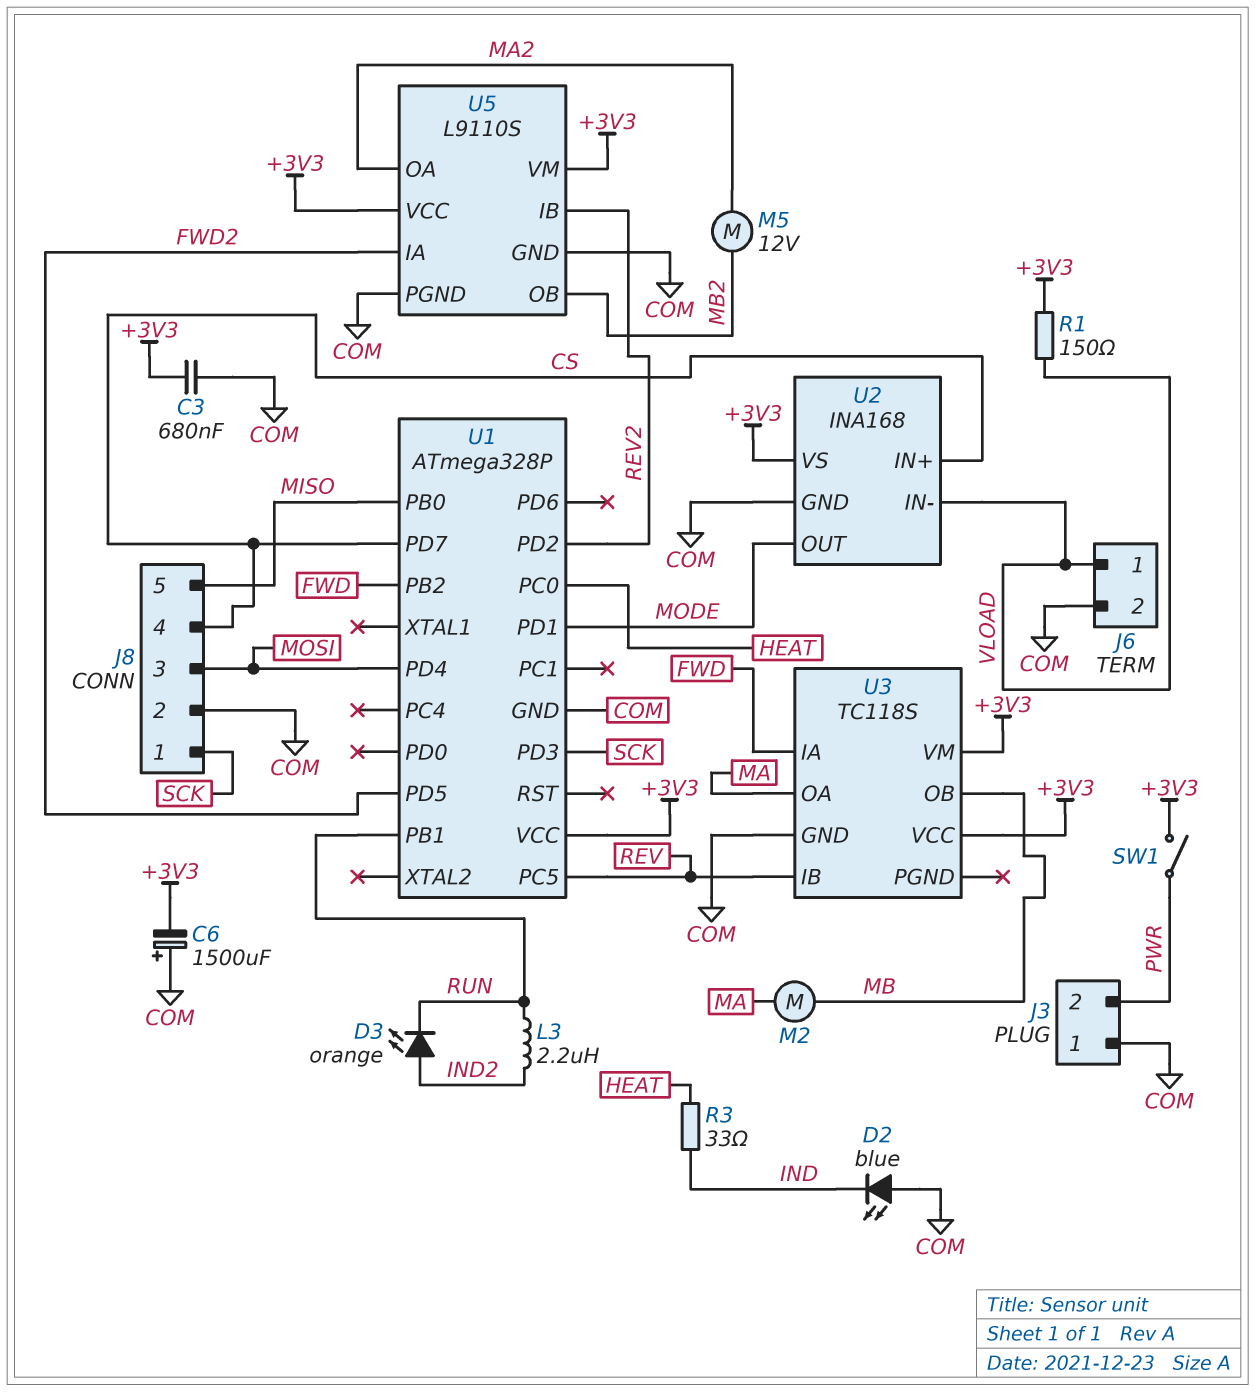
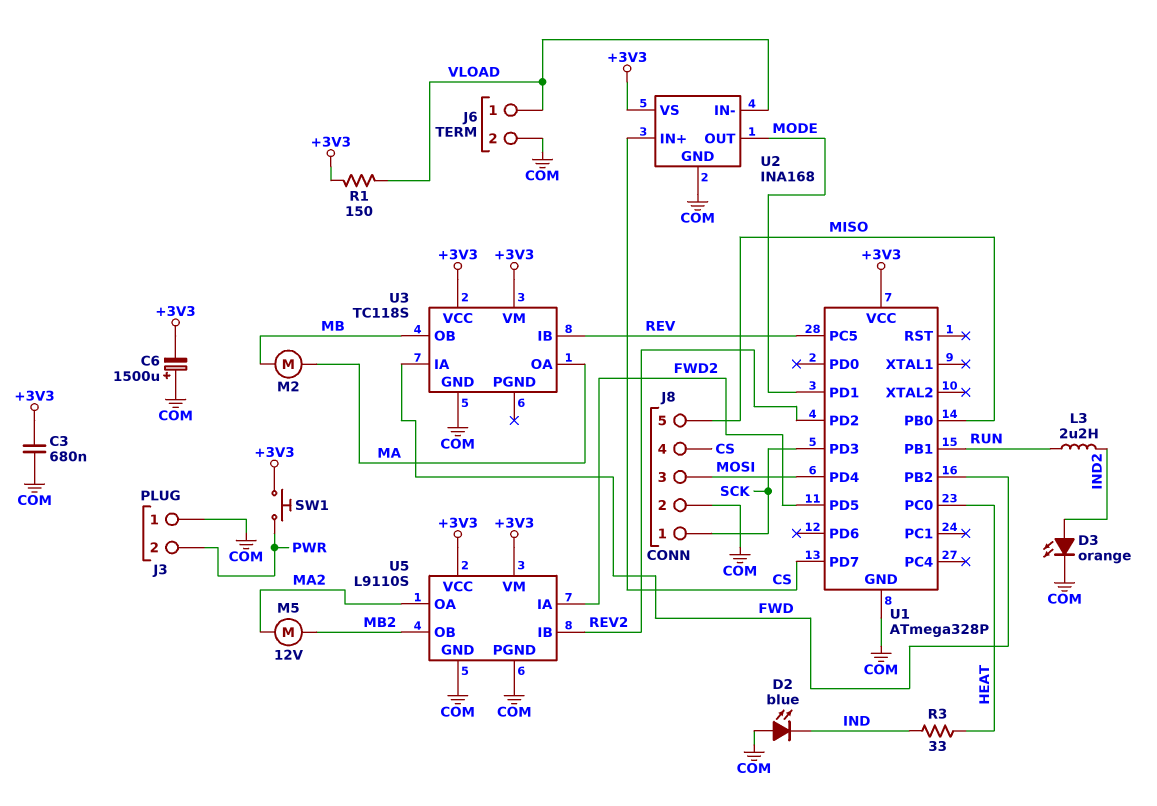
D3: LED orange (A IND2, K RUN) -> LED orange (A IND2, K COM)
SW1: switch (+3V3, PWR) -> button (+3V3, PWR)

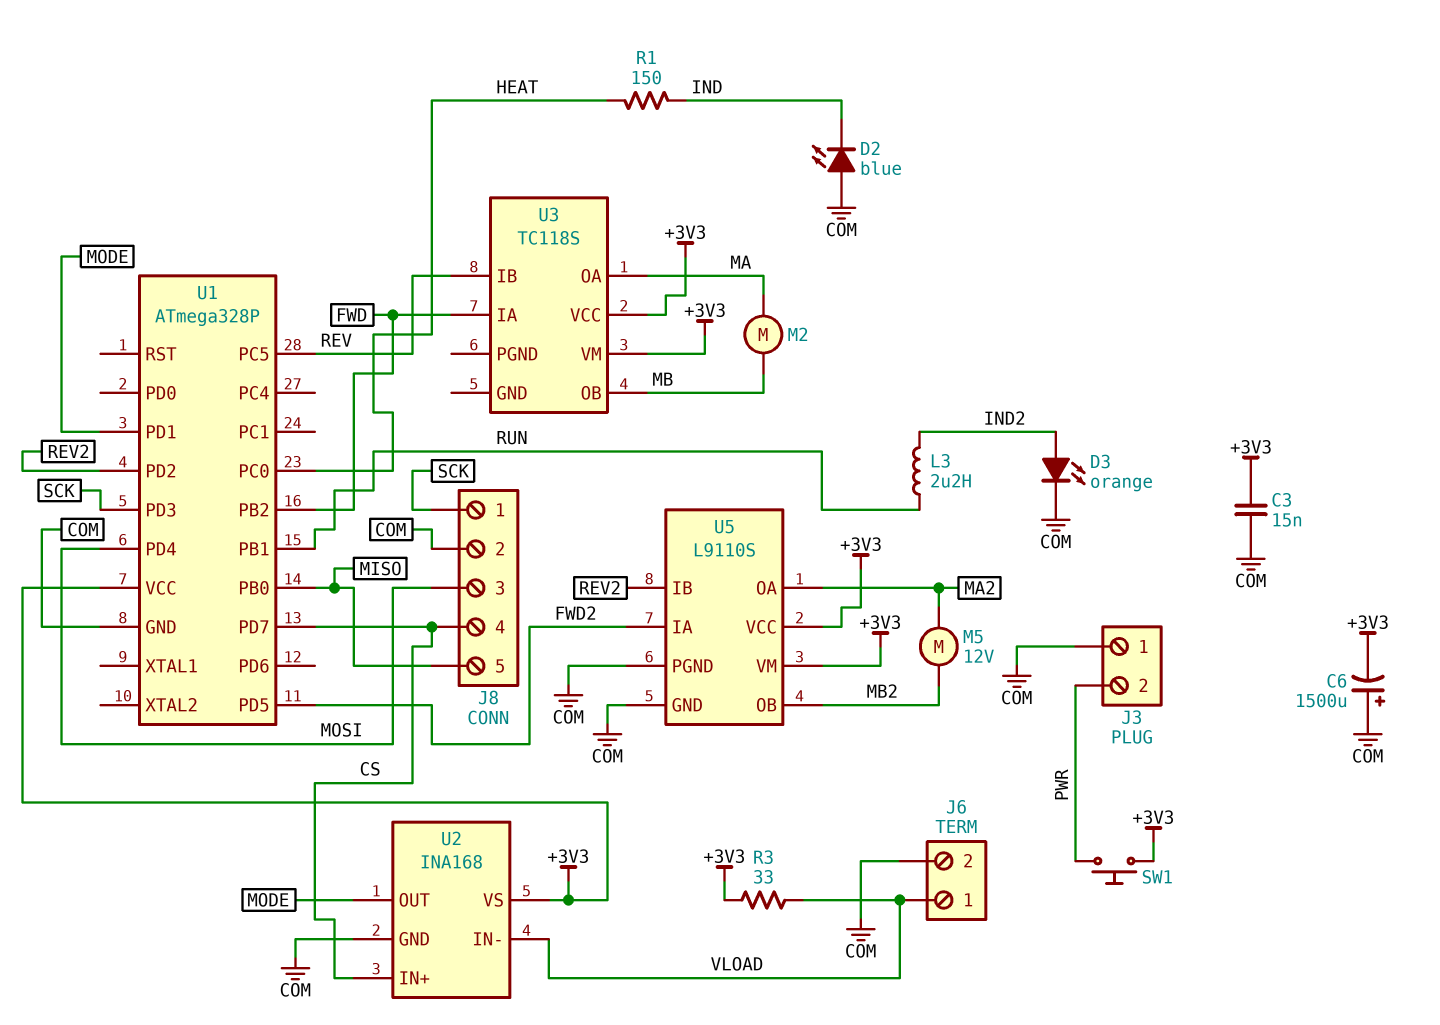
C3: 680nF (+3V3, COM) -> 15nF (+3V3, COM)
R1: 150 (+3V3, VLOAD) -> 150 (HEAT, IND)
R3: 33 (HEAT, IND) -> 33 (+3V3, VLOAD)
U3 pin GND: COM -> none

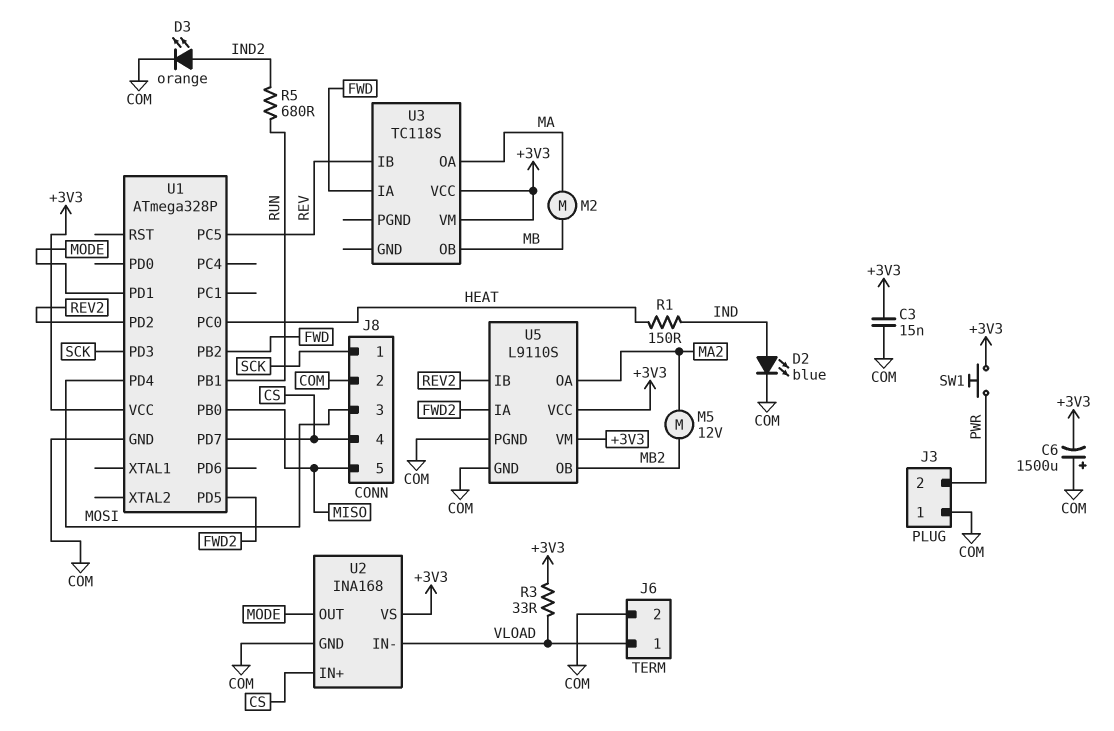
D2: LED blue (A COM, K IND) -> LED blue (A IND, K COM)
L3: 2.2uH (IND2, RUN) -> none
R5: none -> 680 (IND2, RUN)

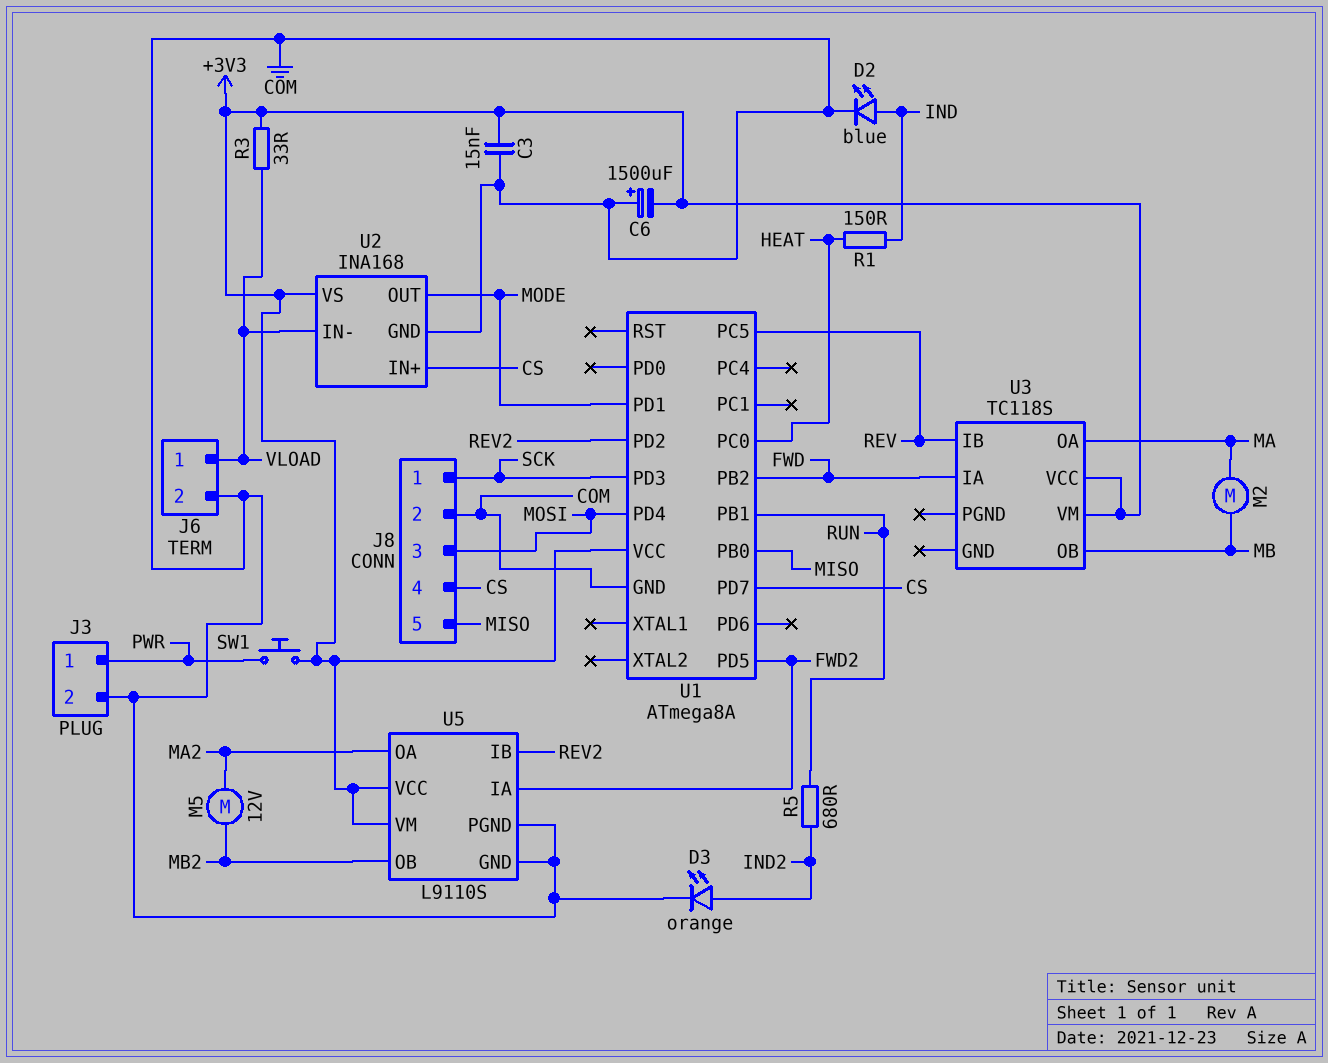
J3 pin 1: COM -> PWR
J3 pin 2: PWR -> COM
U1: ATmega328P -> ATmega8A

